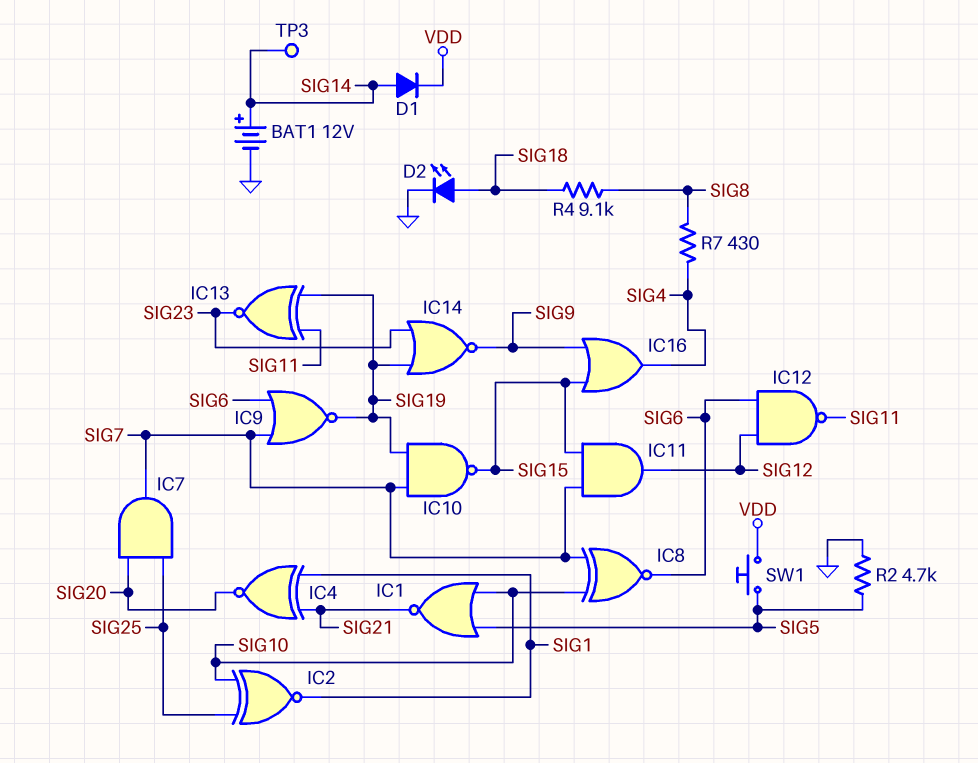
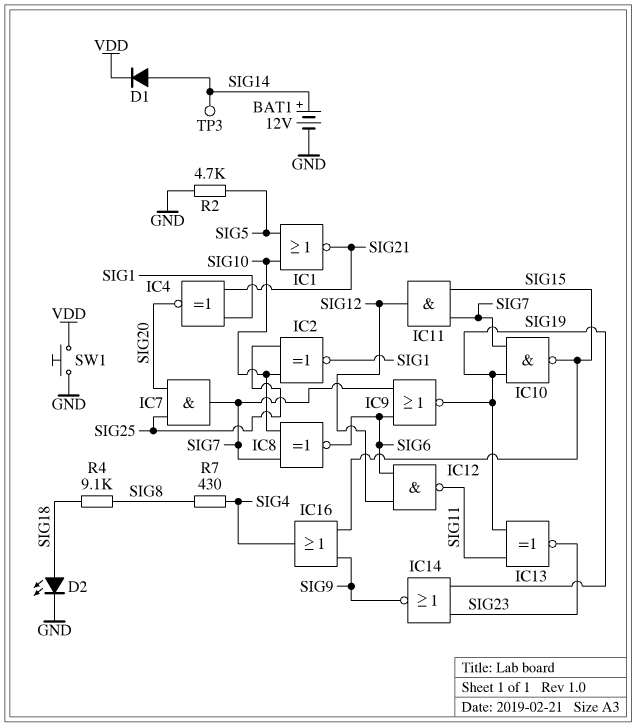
SW1: button (SIG5, VDD) -> button (GND, VDD)

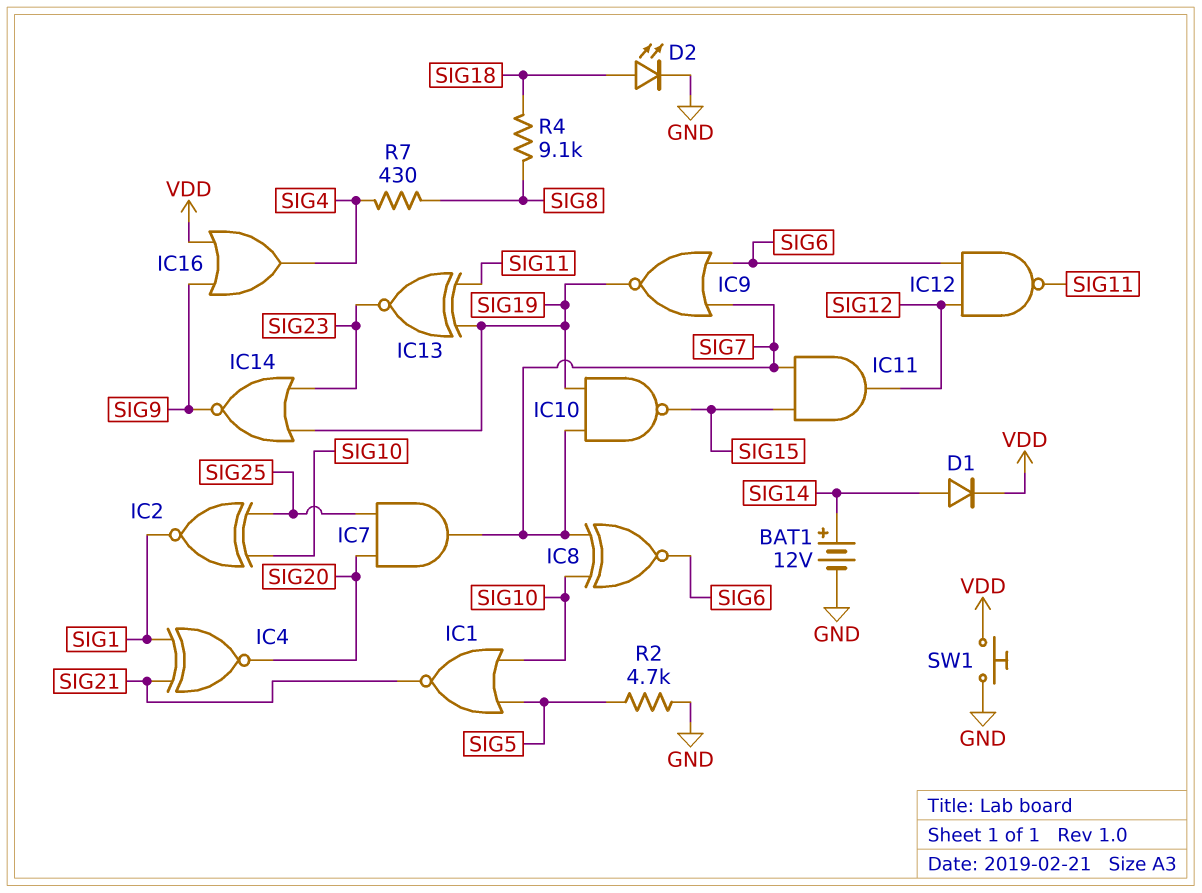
IC16: OR (in SIG9, in SIG15, out SIG4) -> OR (in SIG9, in VDD, out SIG4)
TP3: test point (SIG14) -> none

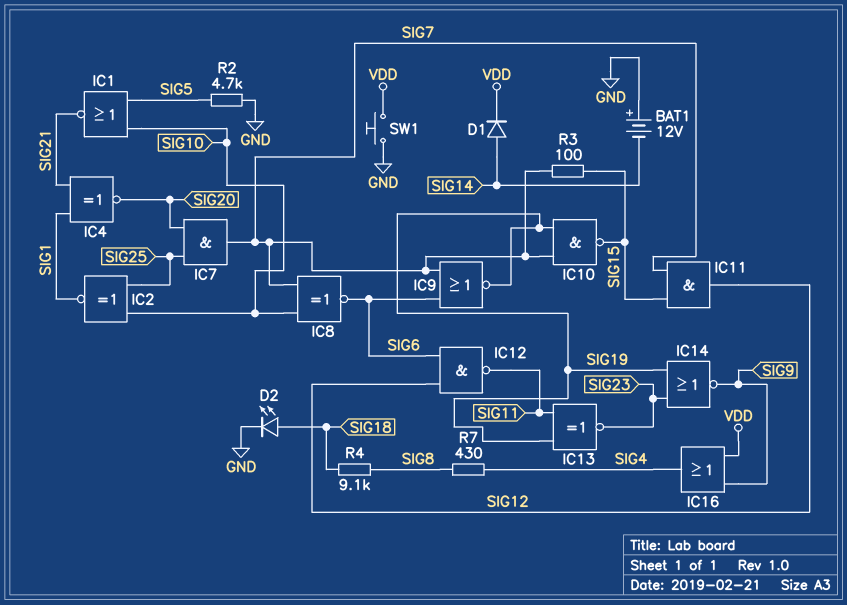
BAT1: 12V (plus SIG14, minus GND) -> 12V (plus GND, minus SIG14)
R3: none -> 100 (SIG7, SIG15)

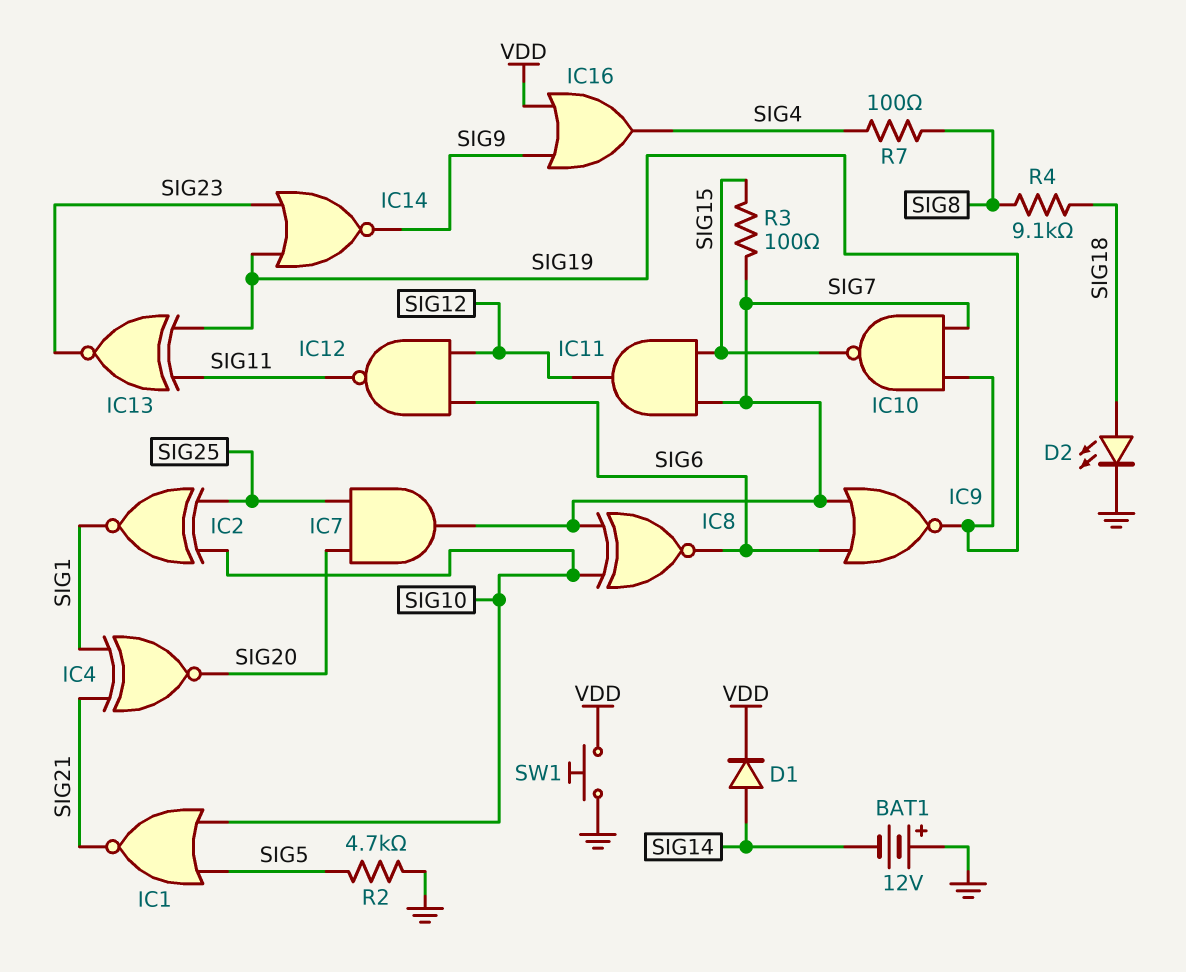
R7: 430 (SIG4, SIG8) -> 100 (SIG4, SIG8)

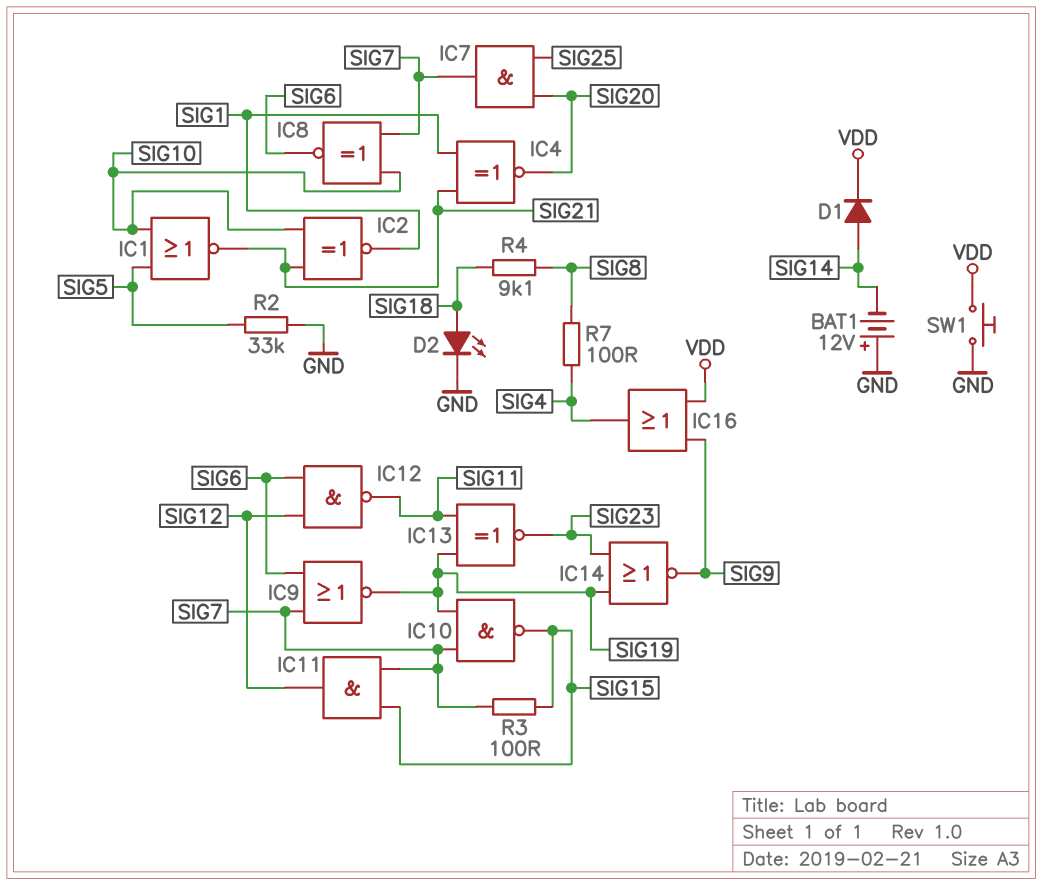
IC2: XNOR (in SIG10, in SIG25, out SIG1) -> XNOR (in SIG10, in SIG21, out SIG1)
R2: 4.7k (GND, SIG5) -> 33k (GND, SIG5)

